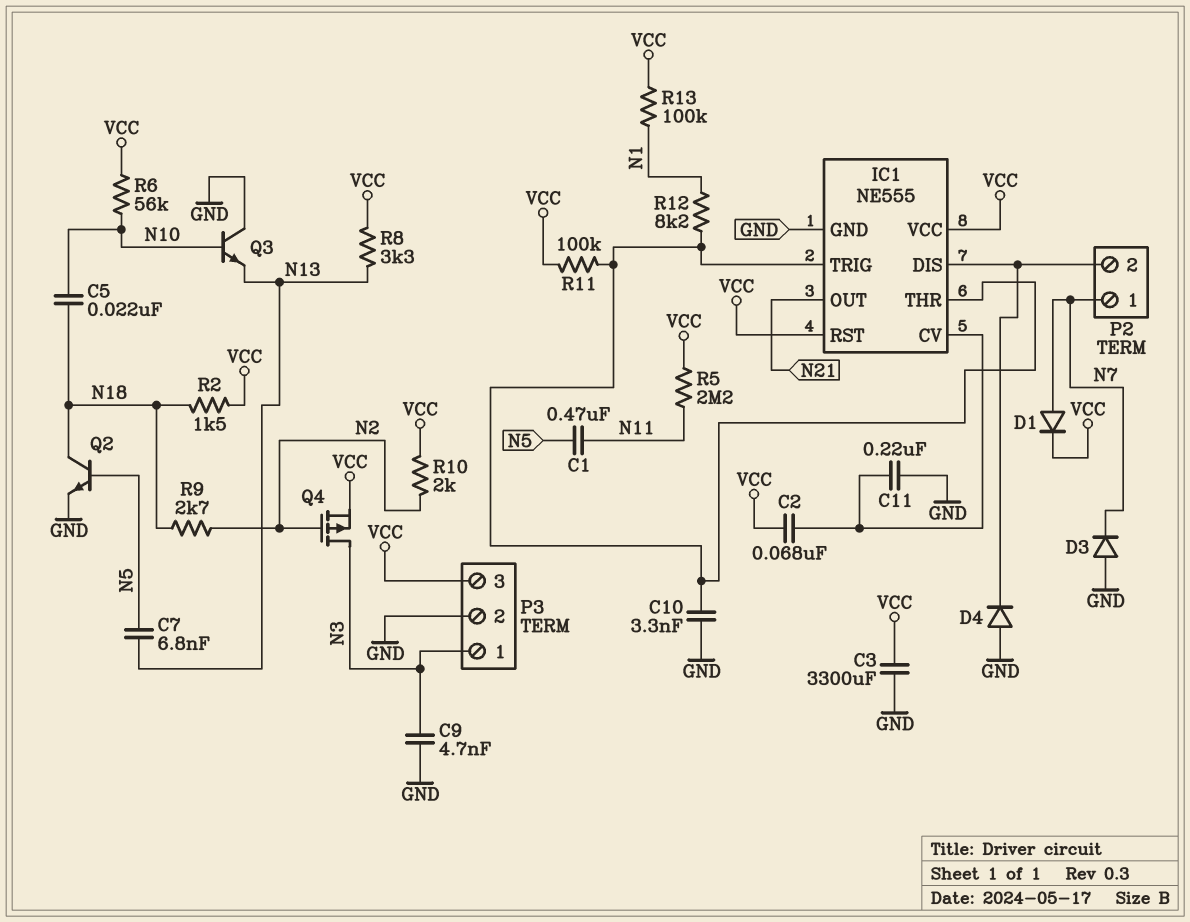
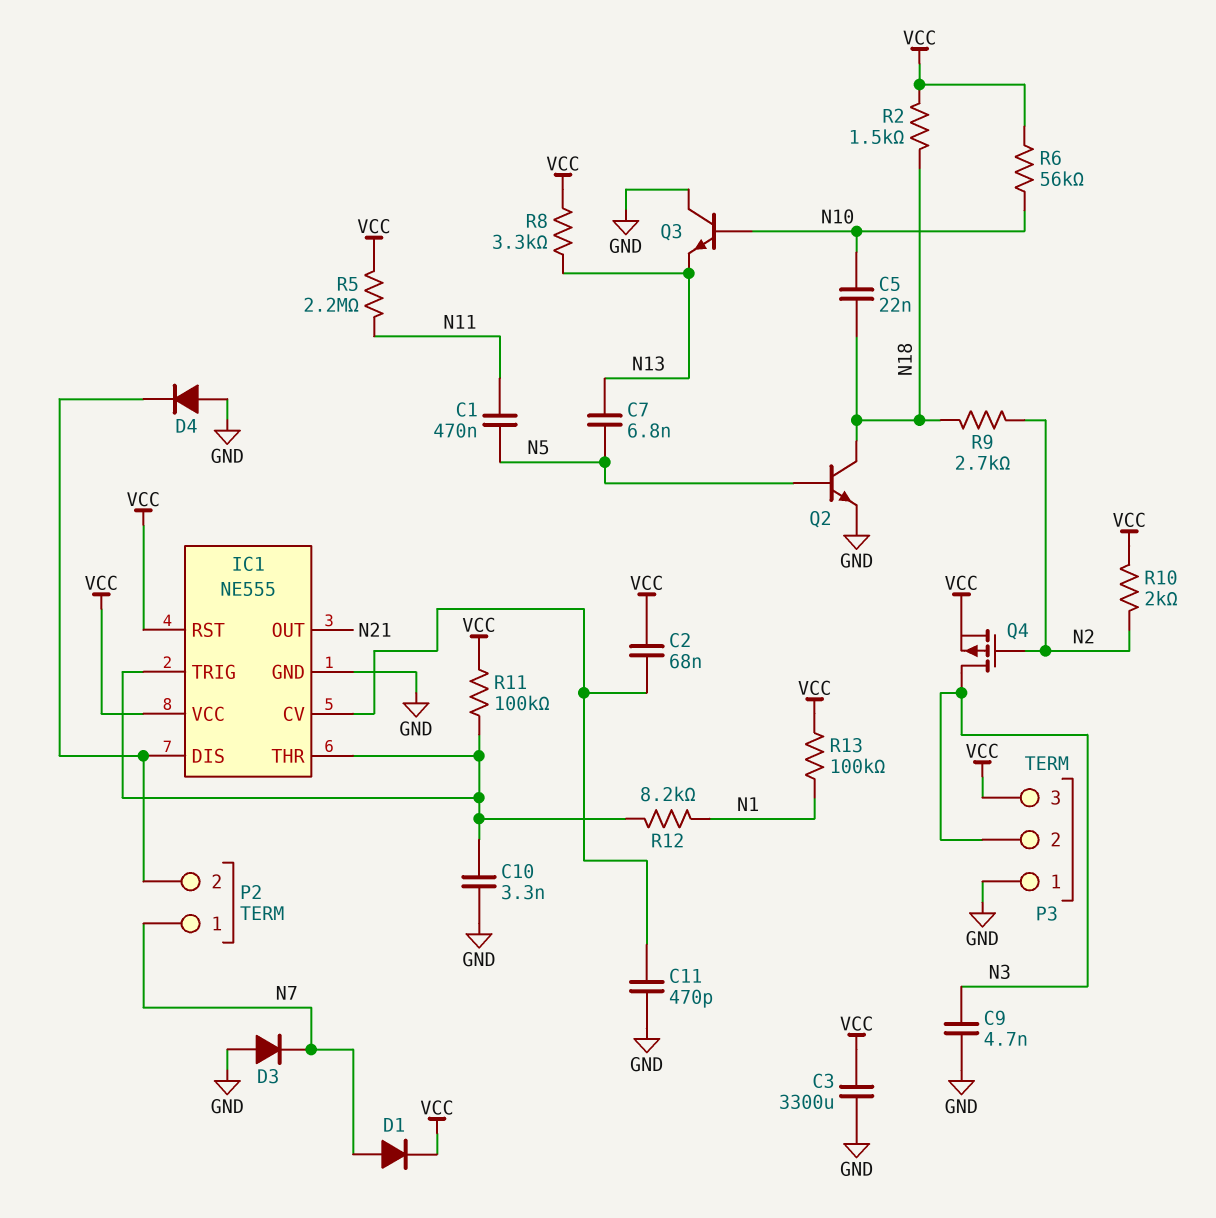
C11: 220nF (GND, IC1/CV) -> 470pF (GND, IC1/CV)
P3 pin 1: N3 -> GND
P3 pin 2: GND -> N3

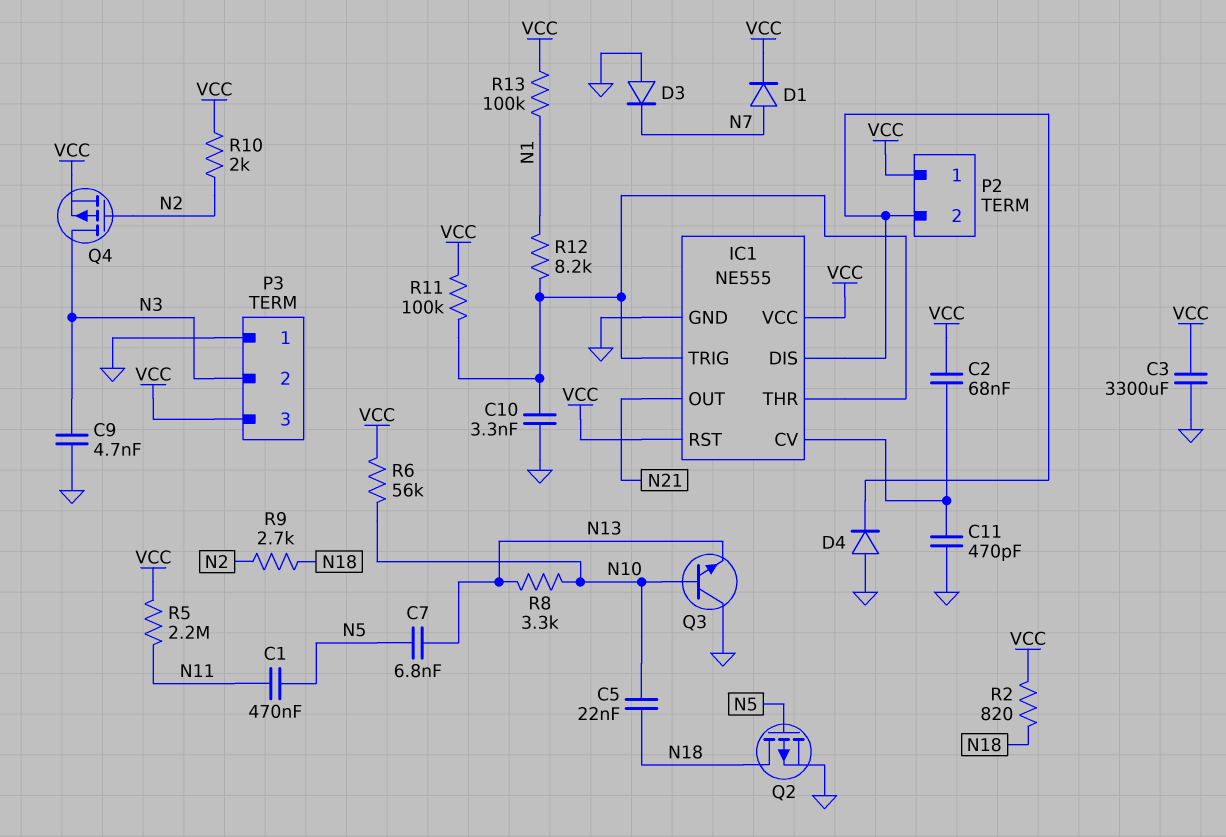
P2 pin 1: N7 -> VCC
Q2: NPN (B N5, C N18, E GND) -> PMOS (G N5, D N18, S GND)
R2: 1.5k (N18, VCC) -> 820 (N18, VCC)
R8: 3.3k (N13, VCC) -> 3.3k (N10, N13)

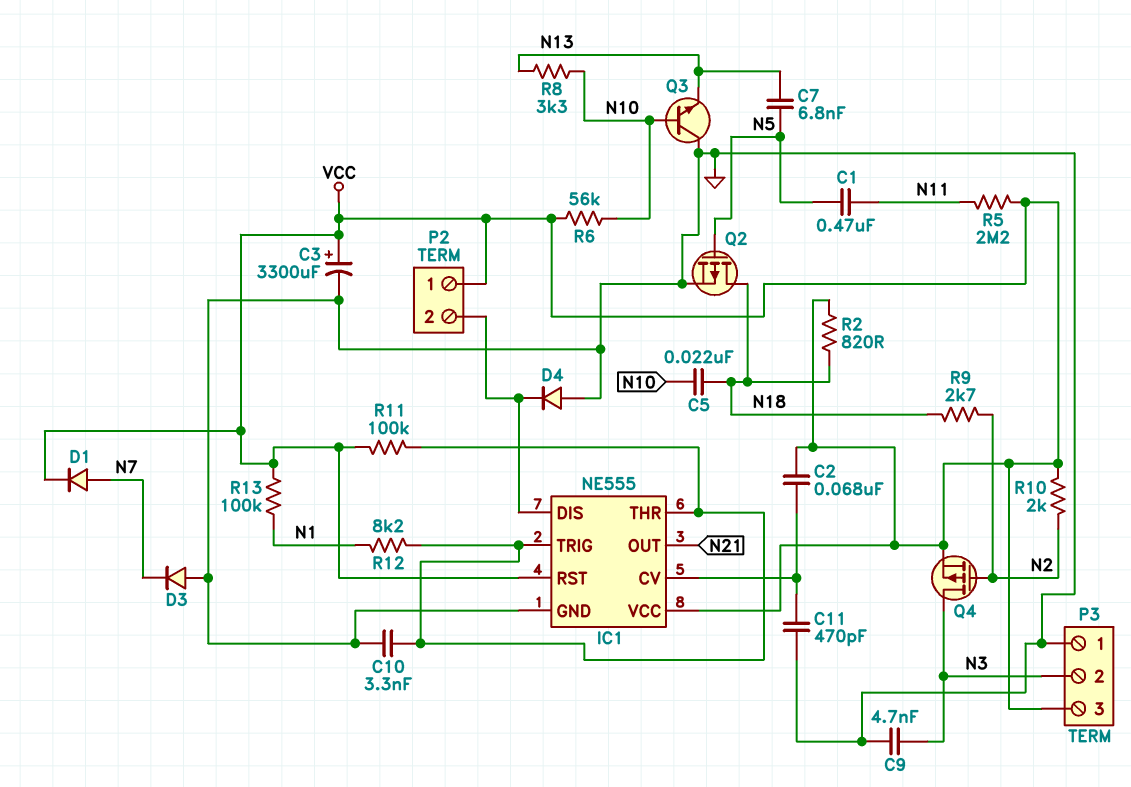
C3: 3300uF (GND, VCC) -> 3300uF (plus VCC, minus GND)

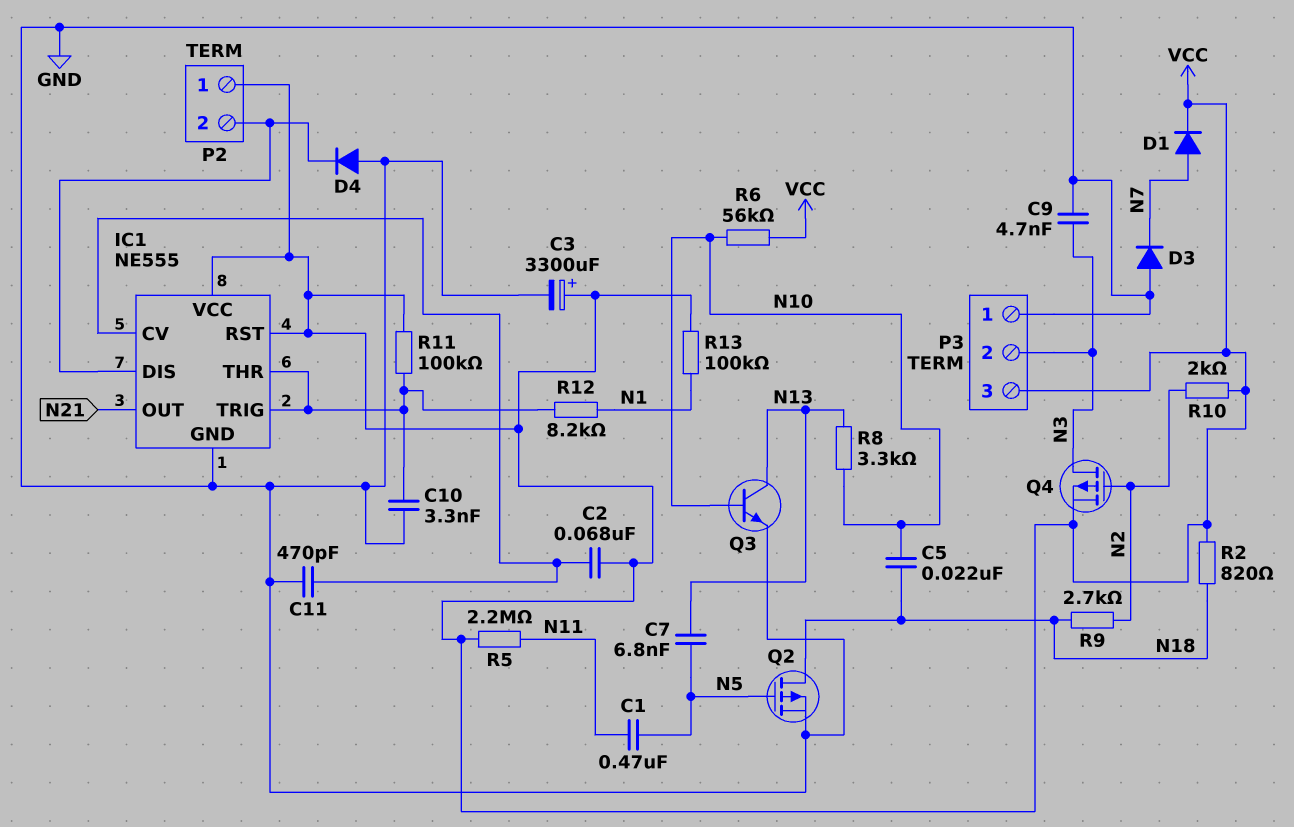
Q3: NPN (B N10, C GND, E N13) -> NPN (B N10, C N13, E GND)

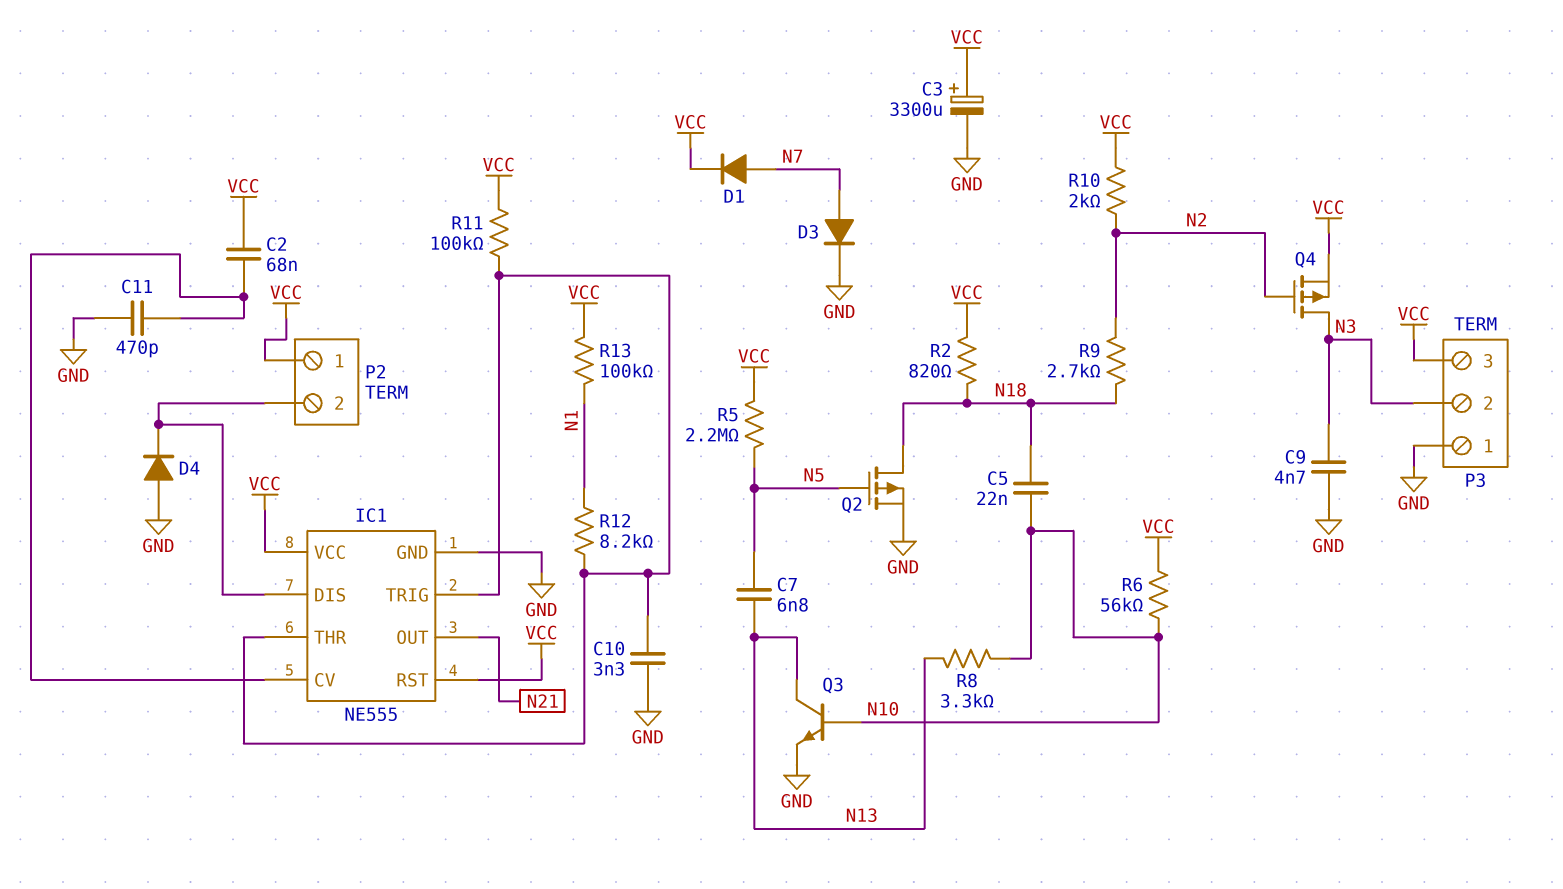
C1: 470nF (N5, N11) -> none
D3: diode (A GND, K N7) -> diode (A N7, K GND)
R5: 2.2M (N11, VCC) -> 2.2M (N5, VCC)

